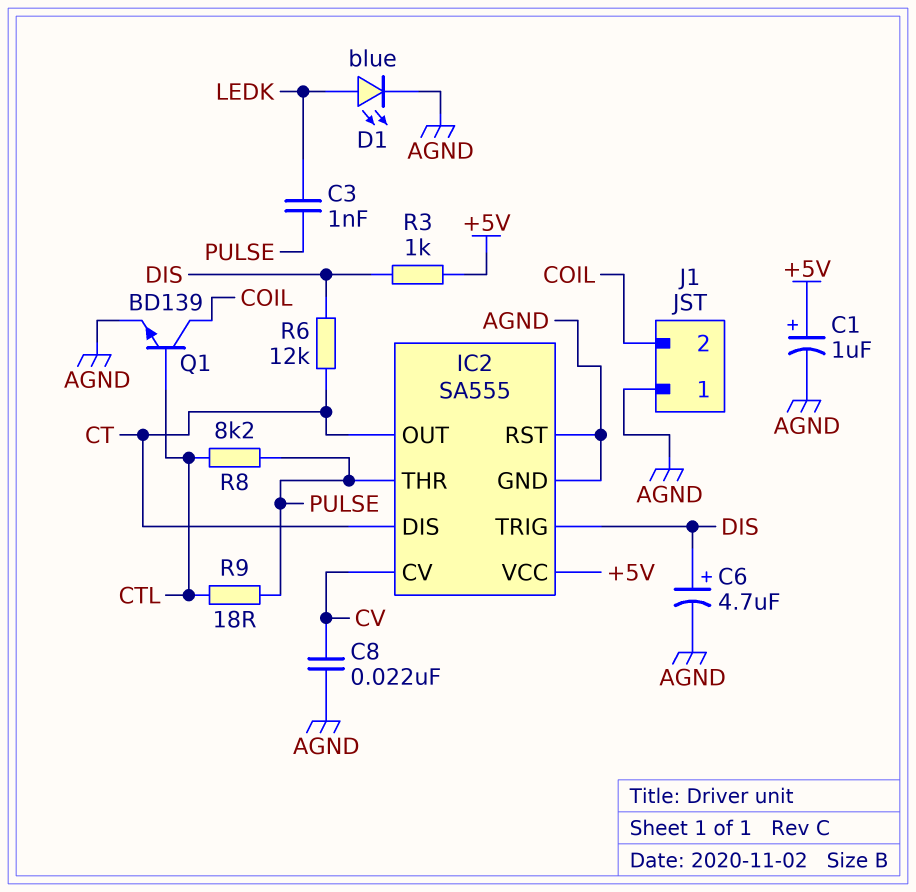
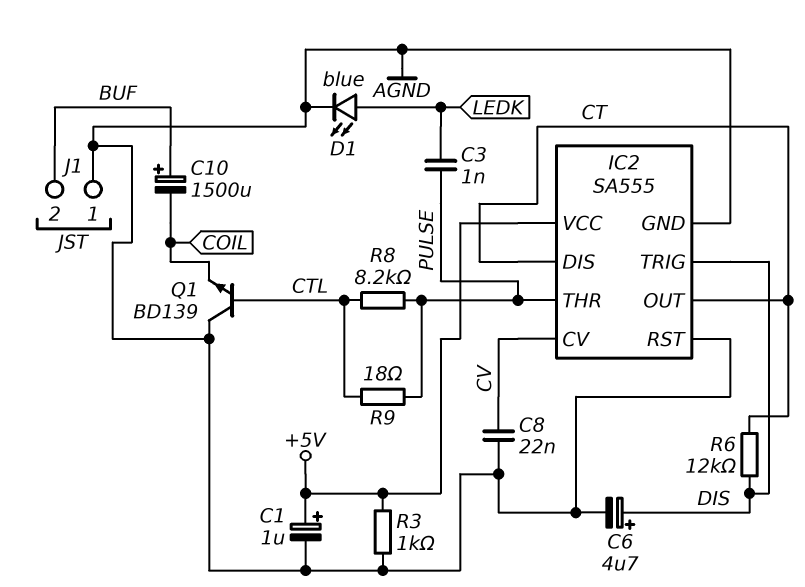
C10: none -> 1500uF (plus BUF, minus COIL)
J1 pin 2: COIL -> BUF
Q1: NPN BD139 (B CTL, C COIL, E AGND) -> NPN BD139 (B CTL, C AGND, E COIL)
R3: 1k (+5V, DIS) -> 1k (+5V, AGND)

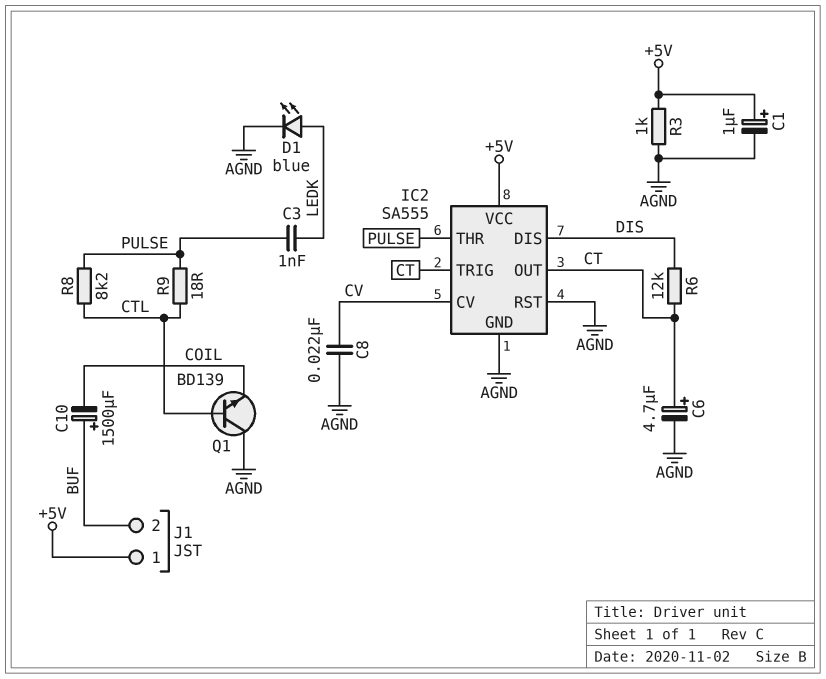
C6: 4.7uF (plus DIS, minus AGND) -> 4.7uF (plus CT, minus AGND)
IC2 pin DIS: CT -> DIS
IC2 pin TRIG: DIS -> CT
J1 pin 1: AGND -> +5V

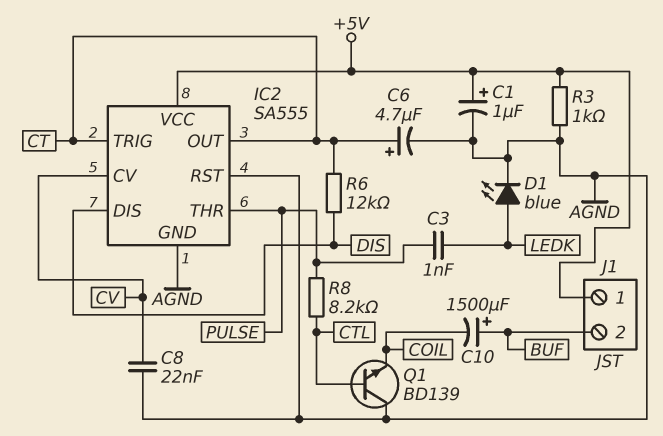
R9: 18 (CTL, PULSE) -> none

